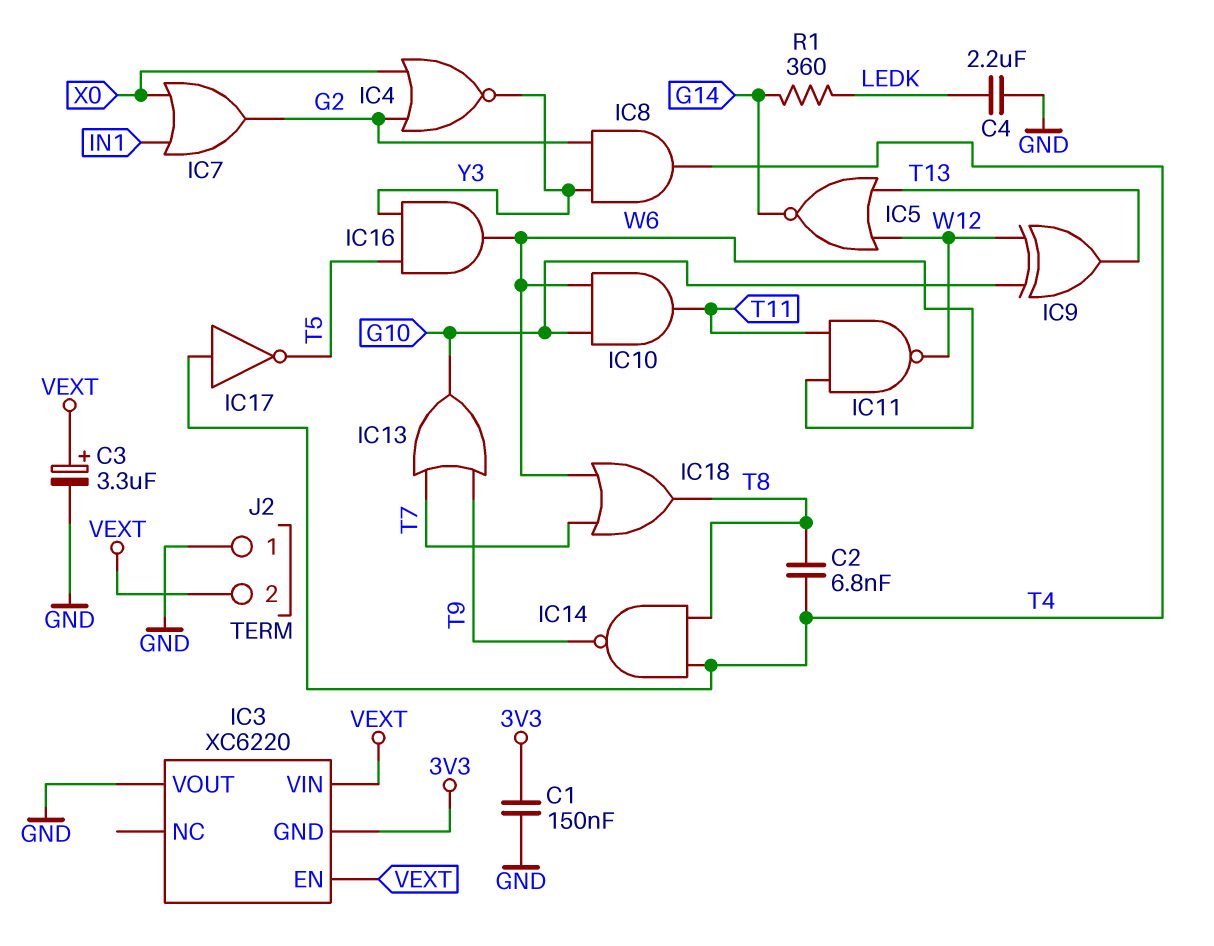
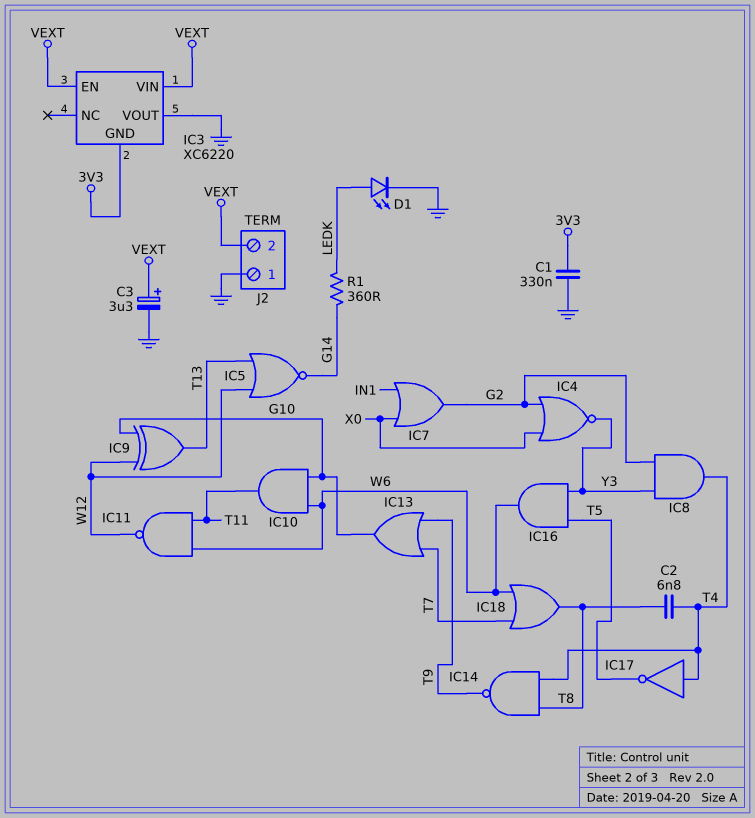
C1: 150nF (3V3, GND) -> 330nF (3V3, GND)
C4: 2.2uF (GND, LEDK) -> none
D1: none -> LED (A LEDK, K GND)

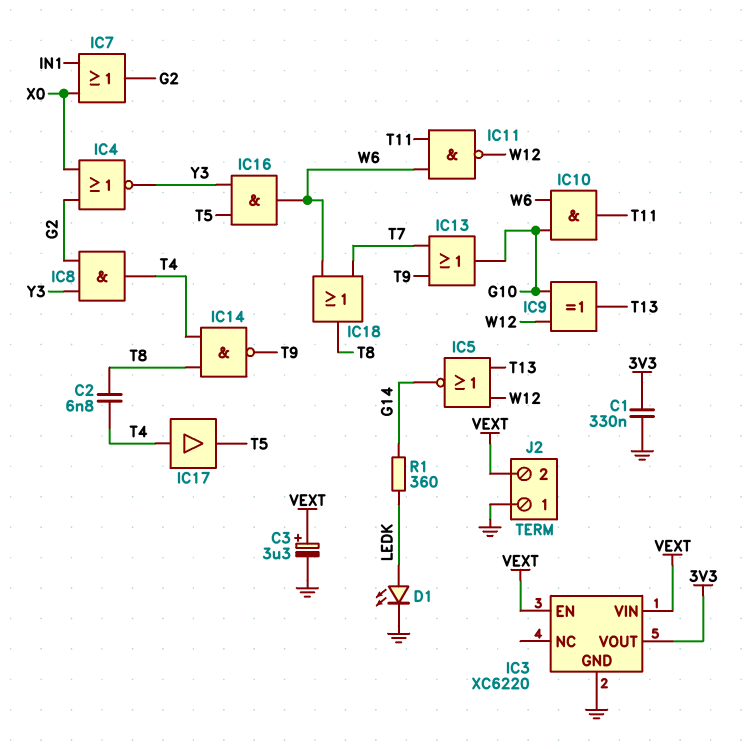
IC3 pin GND: 3V3 -> GND
IC3 pin VOUT: GND -> 3V3
IC17: NOT (in T4, out T5) -> buffer (in T4, out T5)

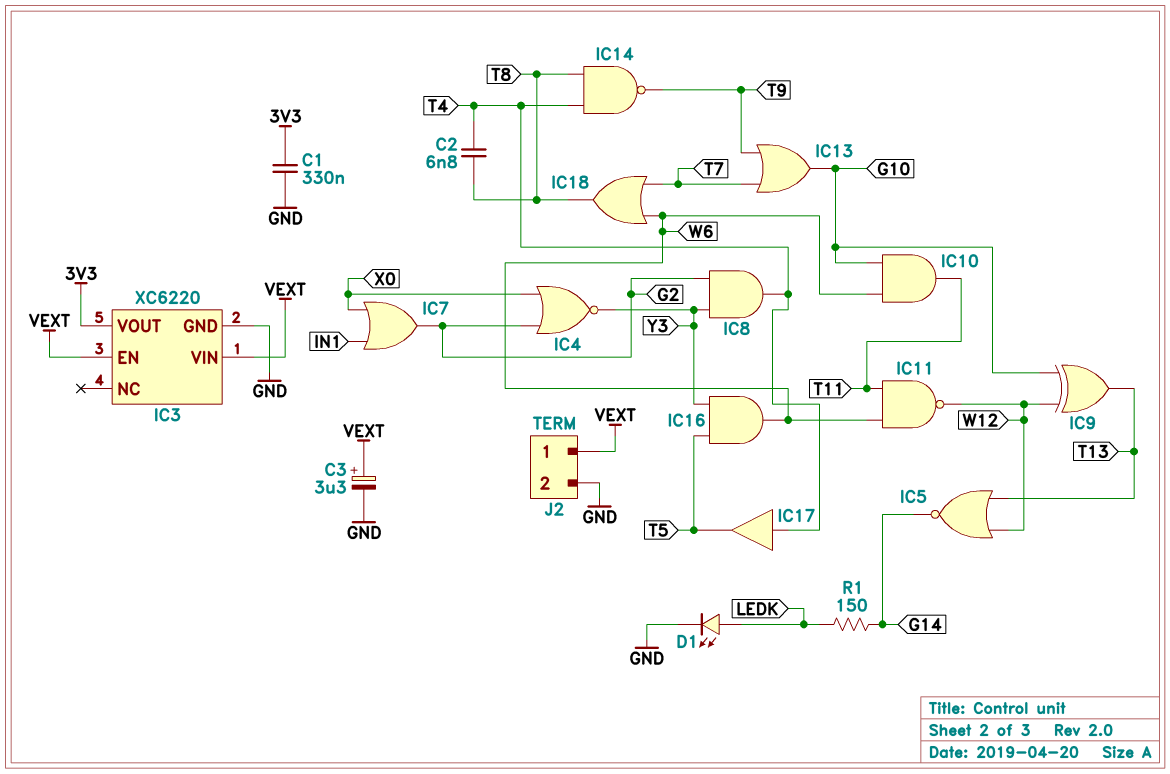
J2 pin 1: GND -> VEXT
J2 pin 2: VEXT -> GND
R1: 360 (G14, LEDK) -> 150 (G14, LEDK)

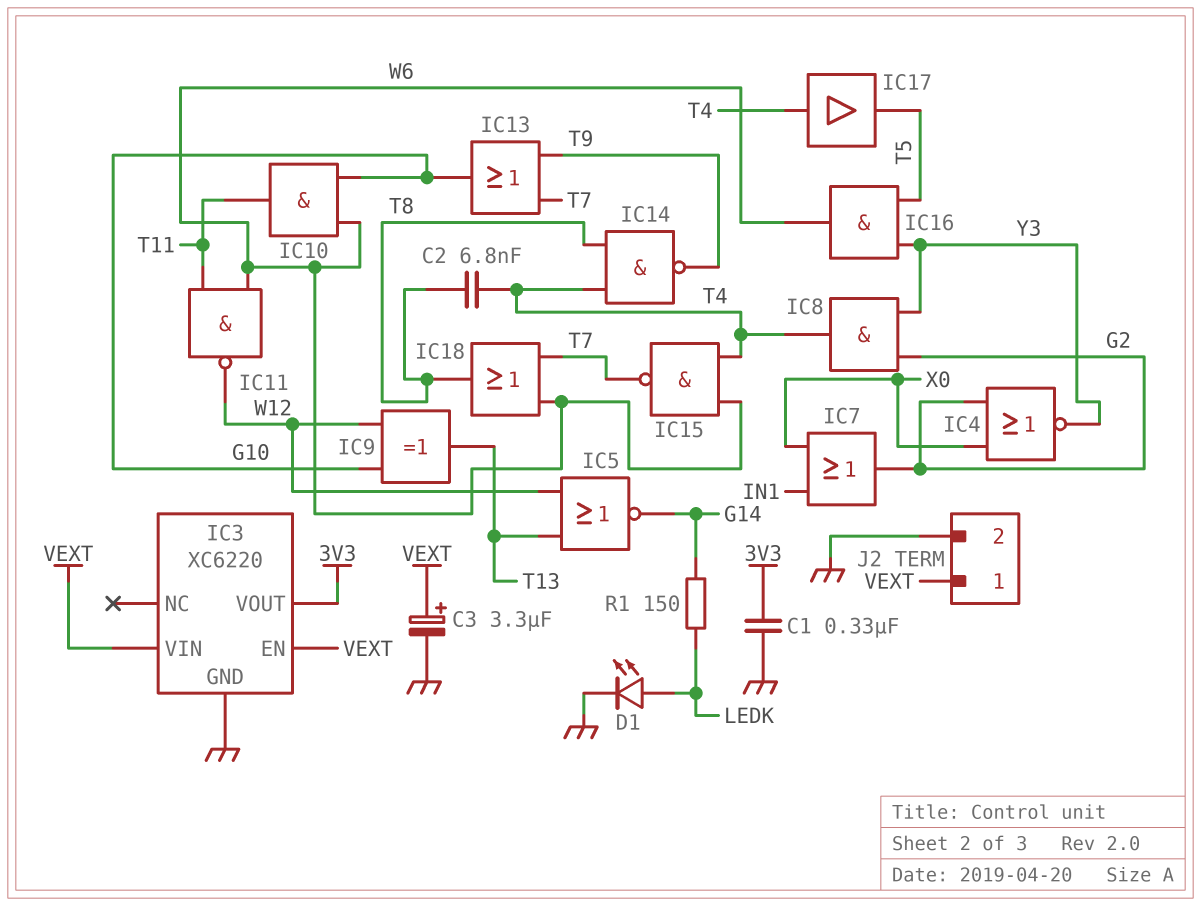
IC15: none -> NAND (in T4, in W6, out T7)

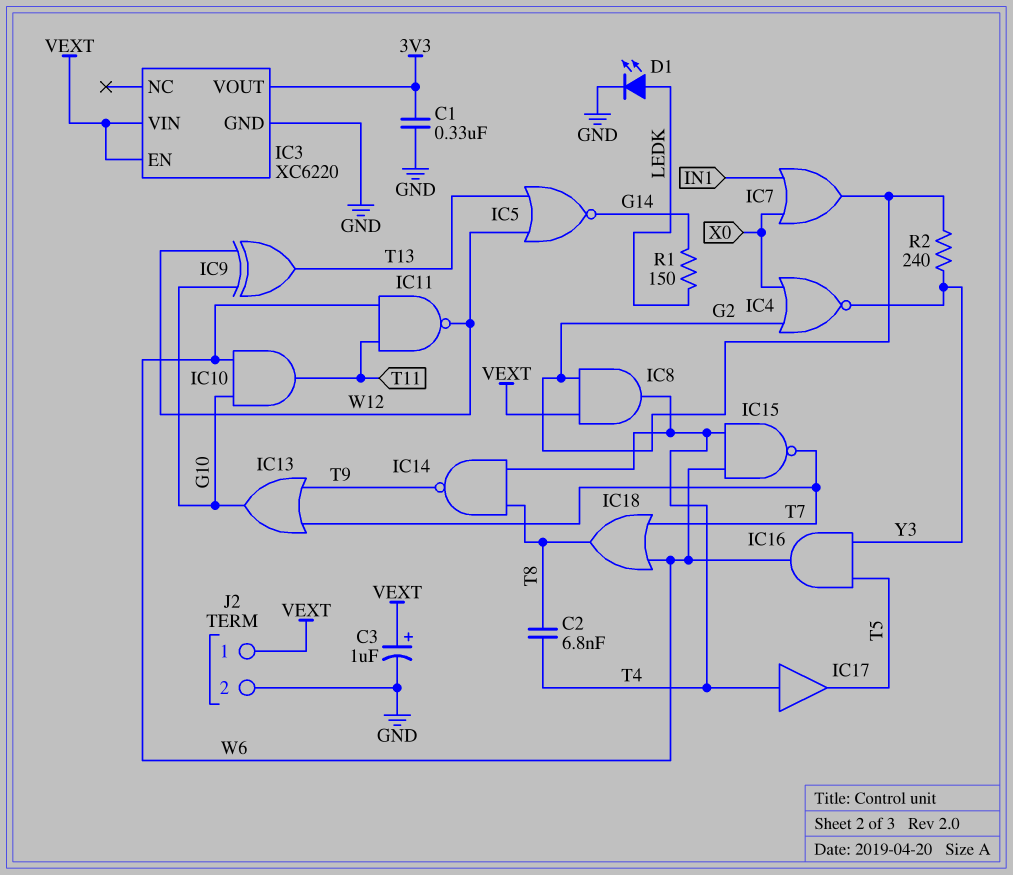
C3: 3.3uF (plus VEXT, minus GND) -> 1uF (plus VEXT, minus GND)
IC8: AND (in G2, in Y3, out T4) -> AND (in G2, in VEXT, out T4)
R2: none -> 240 (G2, Y3)

